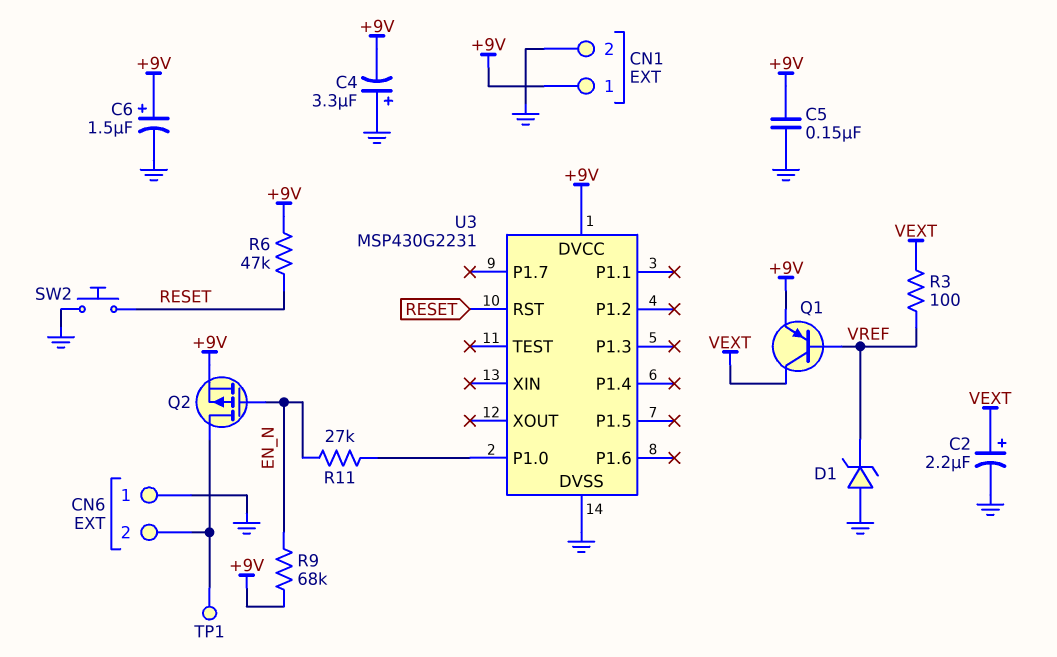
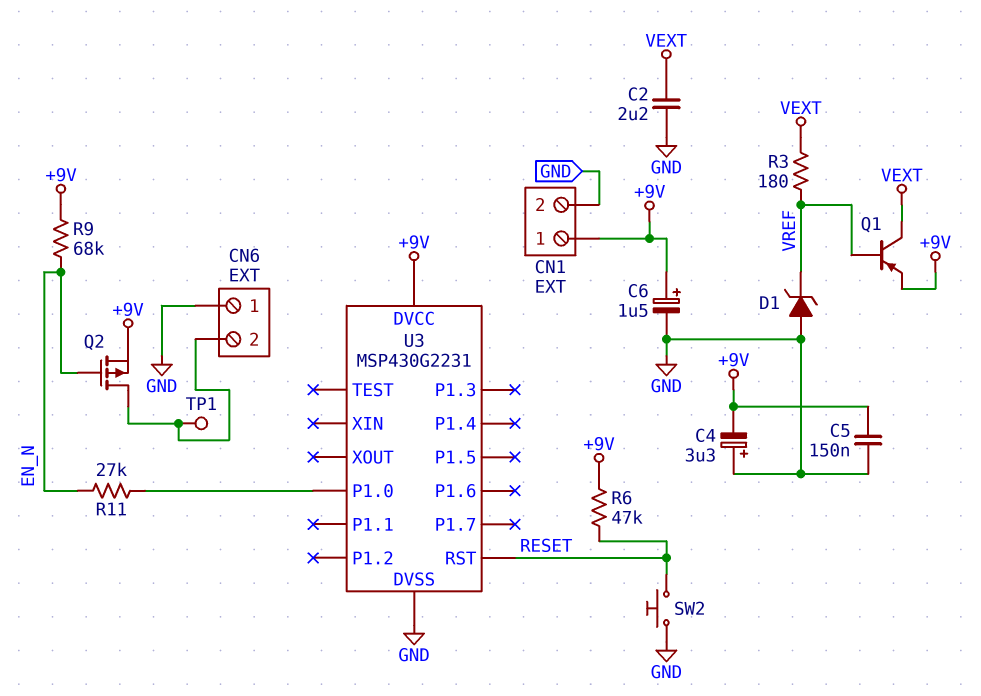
C2: 2.2uF (plus VEXT, minus GND) -> 2.2uF (GND, VEXT)
R3: 100 (VEXT, VREF) -> 180 (VEXT, VREF)

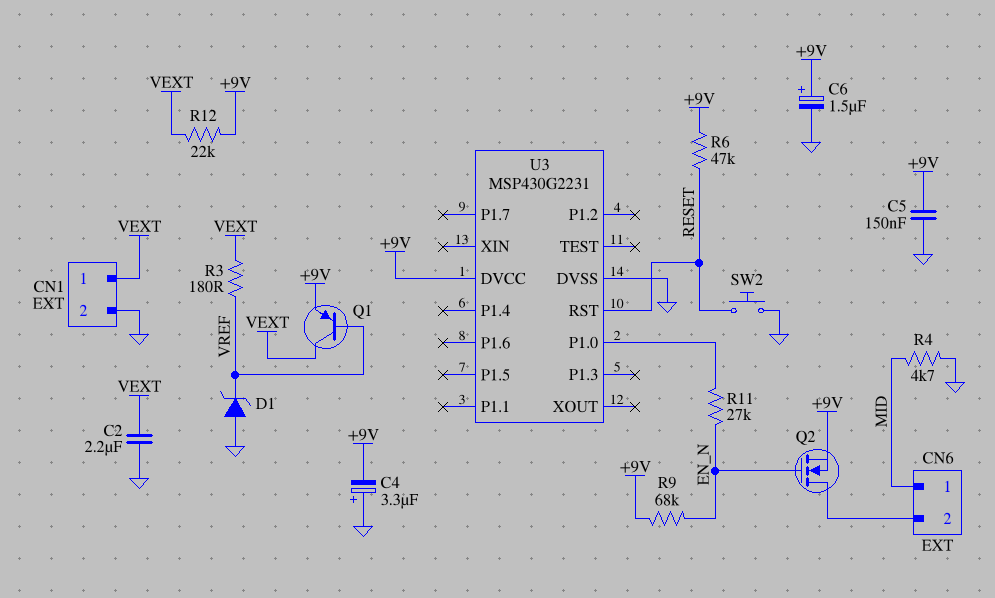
CN1 pin 1: +9V -> VEXT
CN6 pin 1: GND -> MID
Q2: PMOS (G EN_N, D CN6/2, S +9V) -> NMOS (G EN_N, D CN6/2, S +9V)
R4: none -> 4.7k (GND, MID)
R12: none -> 22k (+9V, VEXT)
TP1: test point (CN6/2) -> none

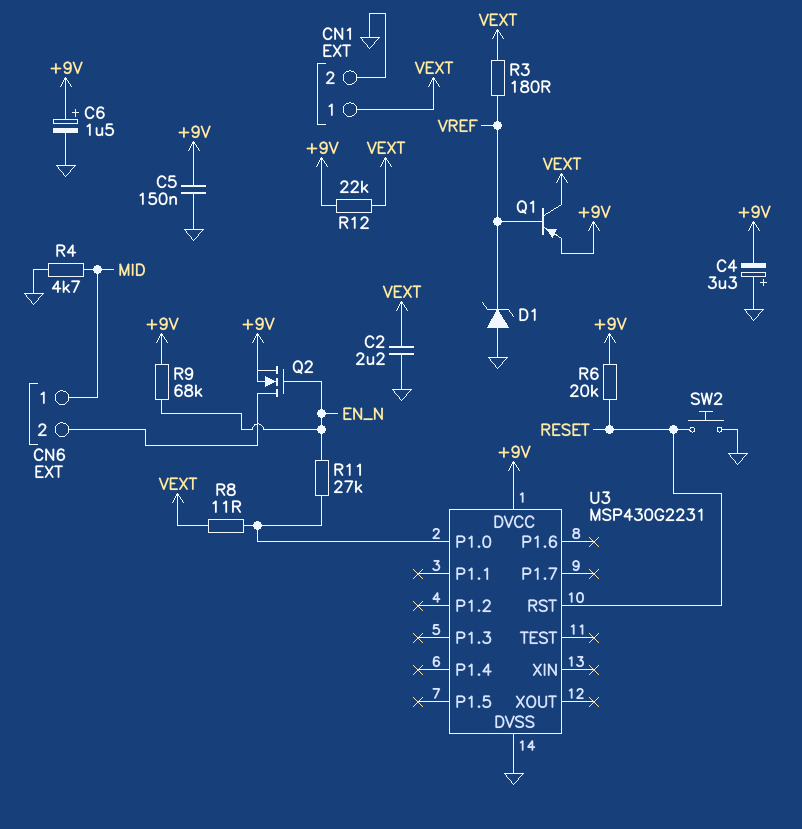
R6: 47k (+9V, RESET) -> 20k (+9V, RESET)
R8: none -> 11 (U3/P1.0, VEXT)

